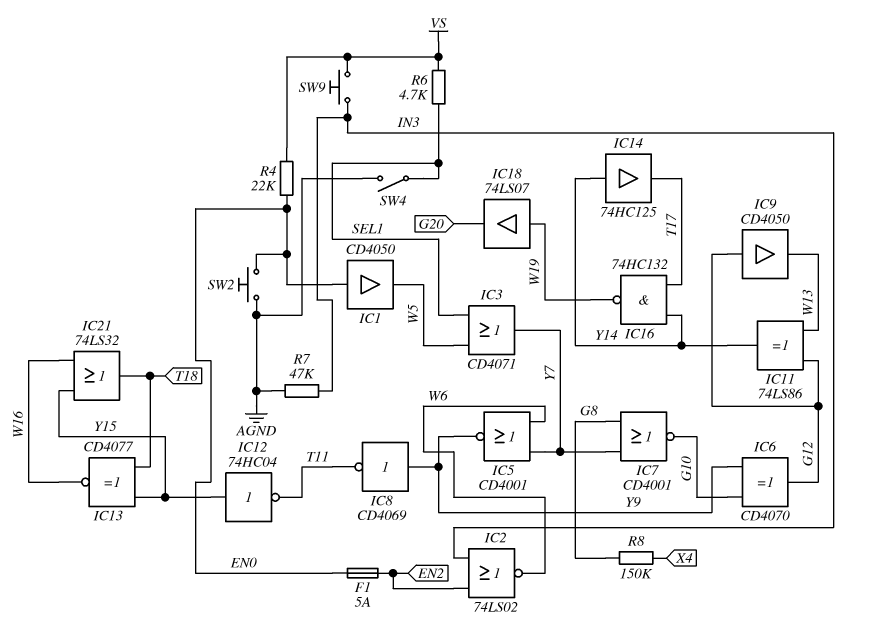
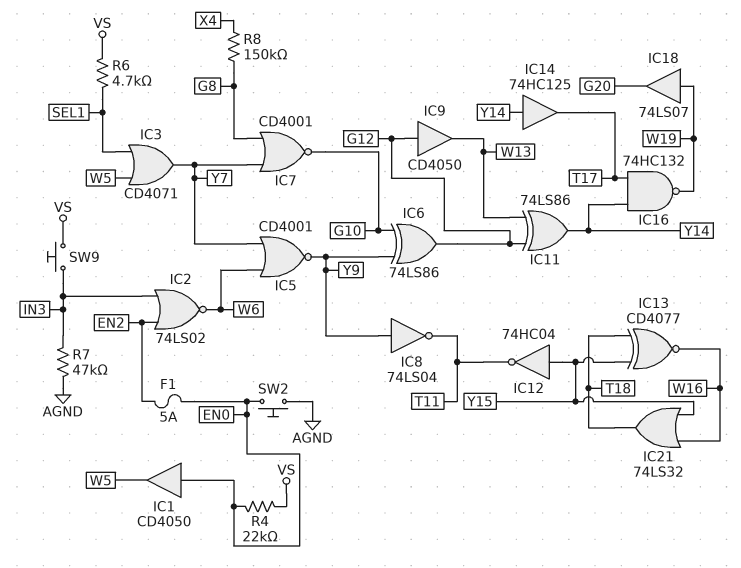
IC6: XOR CD4070 (in G10, in Y9, out G12) -> XOR 74LS86 (in G10, in Y9, out G12)
IC8: NOT CD4069 (in Y9, out T11) -> NOT 74LS04 (in Y9, out T11)
SW4: switch (AGND, SEL1) -> none

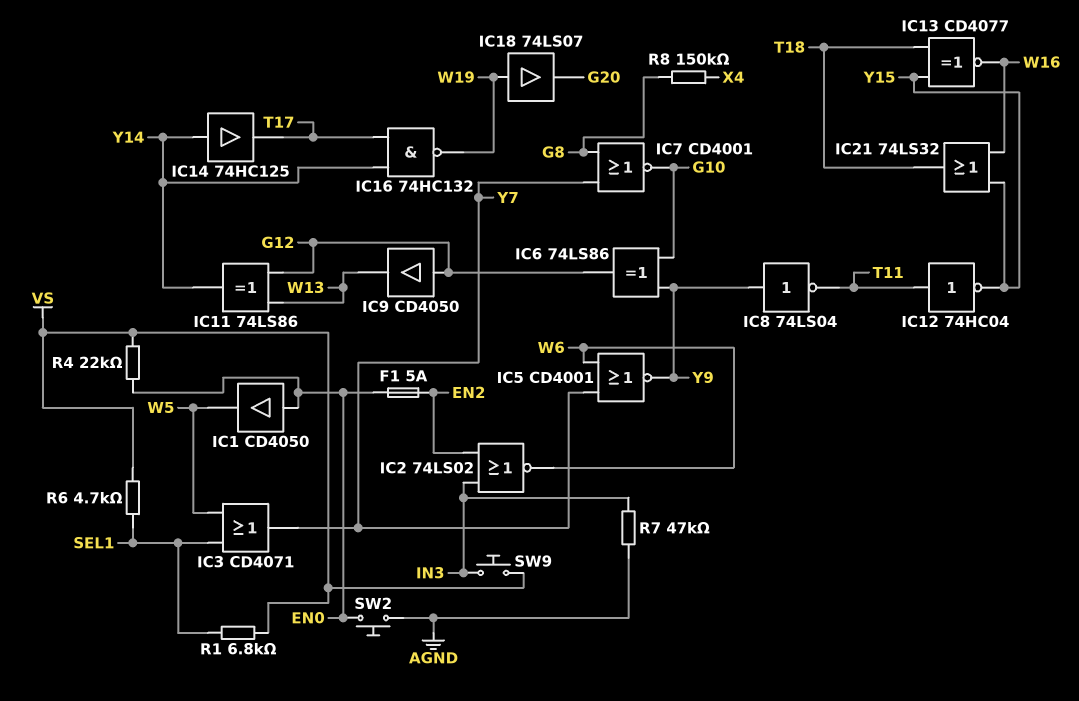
IC12: NOT 74HC04 (in Y15, out T11) -> NOT 74HC04 (in T11, out Y15)
R1: none -> 6.8k (SEL1, VS)

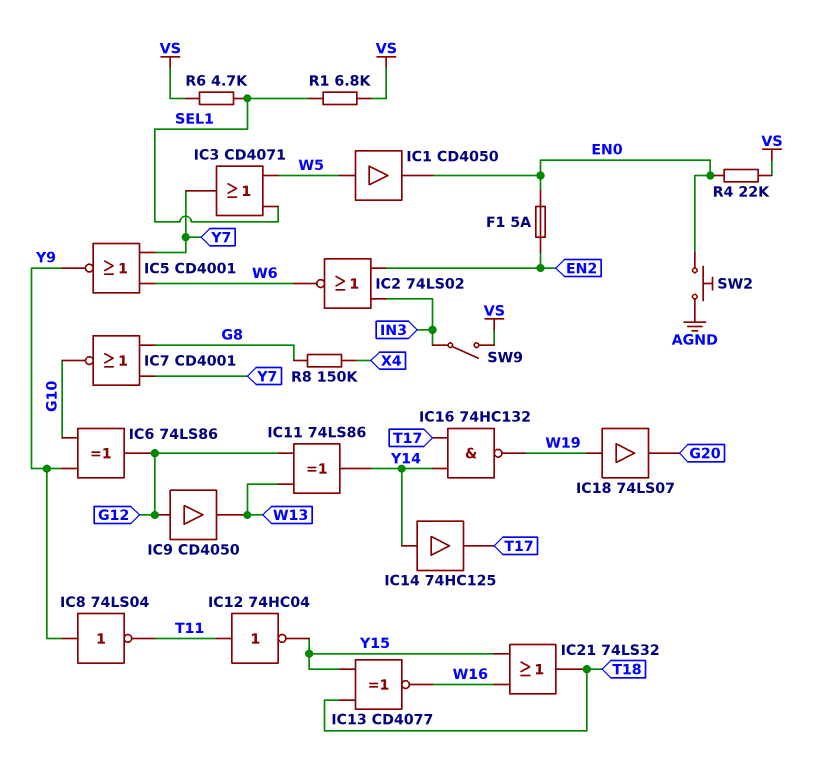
IC1: buffer CD4050 (in EN0, out W5) -> buffer CD4050 (in W5, out EN0)
R7: 47k (AGND, IN3) -> none
SW9: button (IN3, VS) -> switch (IN3, VS)

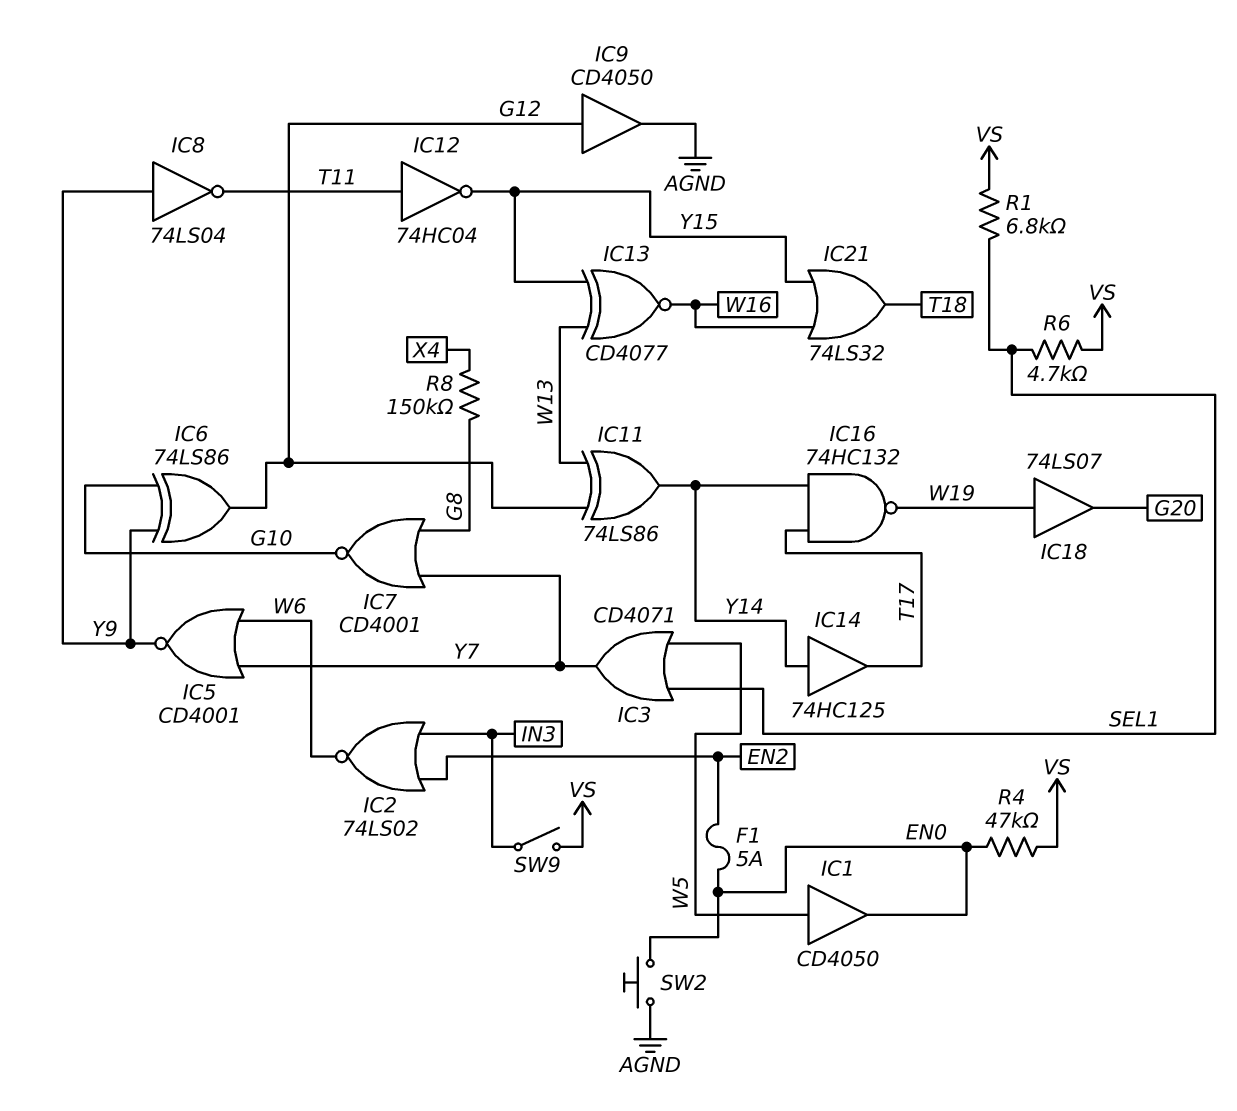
IC9: buffer CD4050 (in G12, out W13) -> buffer CD4050 (in G12, out AGND)
IC13: XNOR CD4077 (in T18, in Y15, out W16) -> XNOR CD4077 (in W13, in Y15, out W16)
R4: 22k (EN0, VS) -> 47k (EN0, VS)

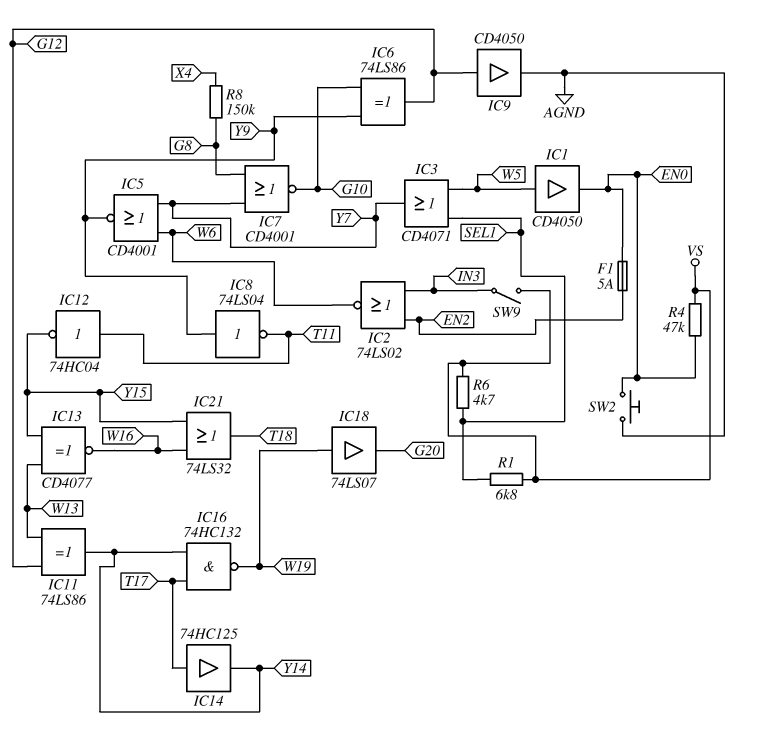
IC14: buffer 74HC125 (in Y14, out T17) -> buffer 74HC125 (in T17, out Y14)

